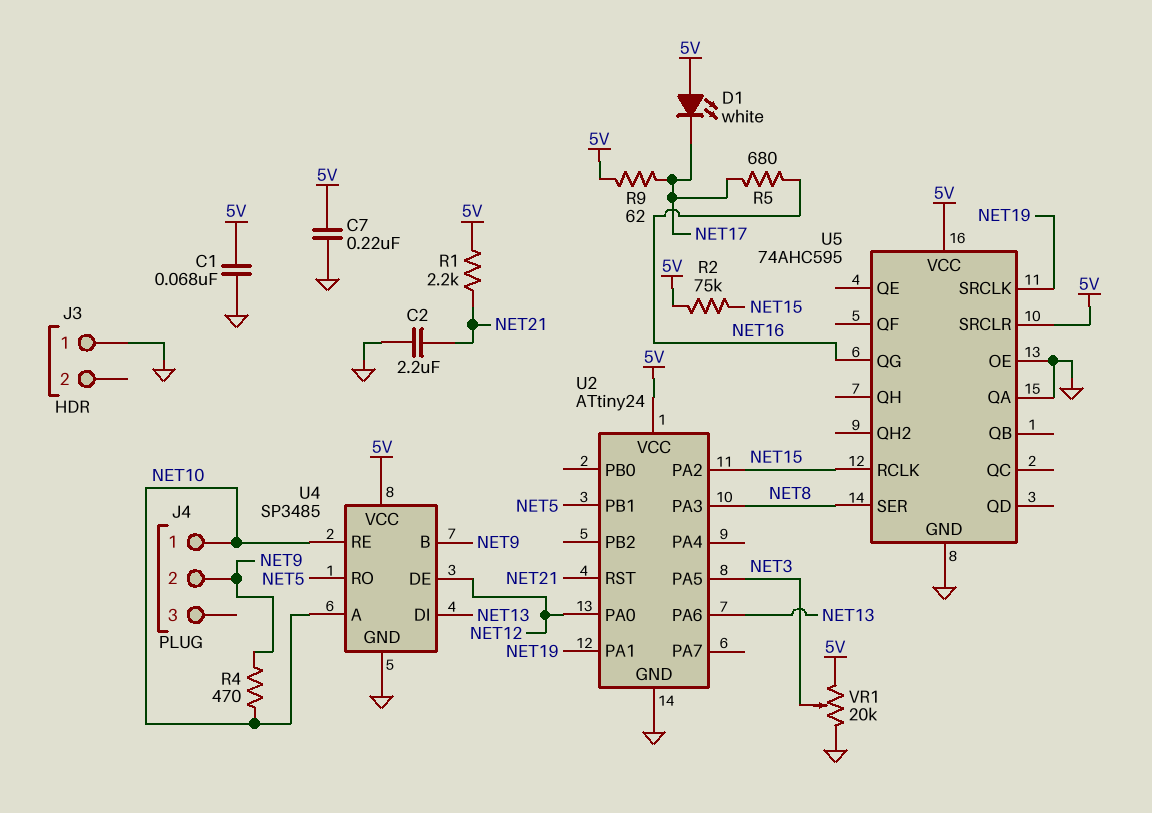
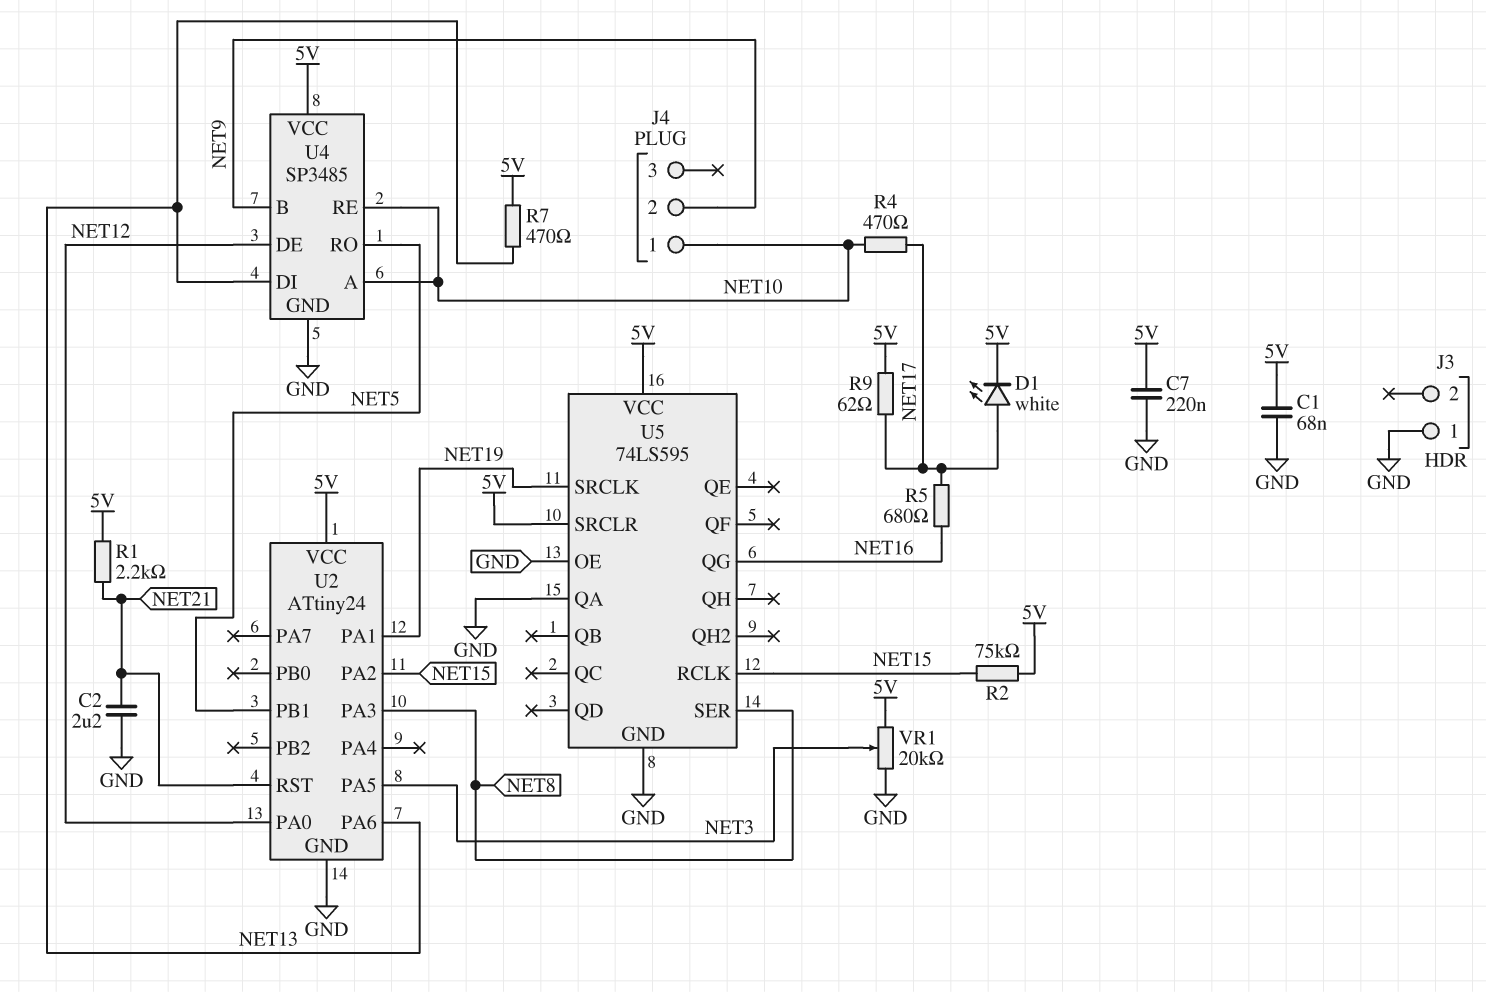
D1: LED white (A 5V, K NET17) -> LED white (A NET17, K 5V)
R4: 470 (NET9, NET10) -> 470 (NET10, NET17)
R7: none -> 470 (5V, NET13)
U5: 74AHC595 -> 74LS595

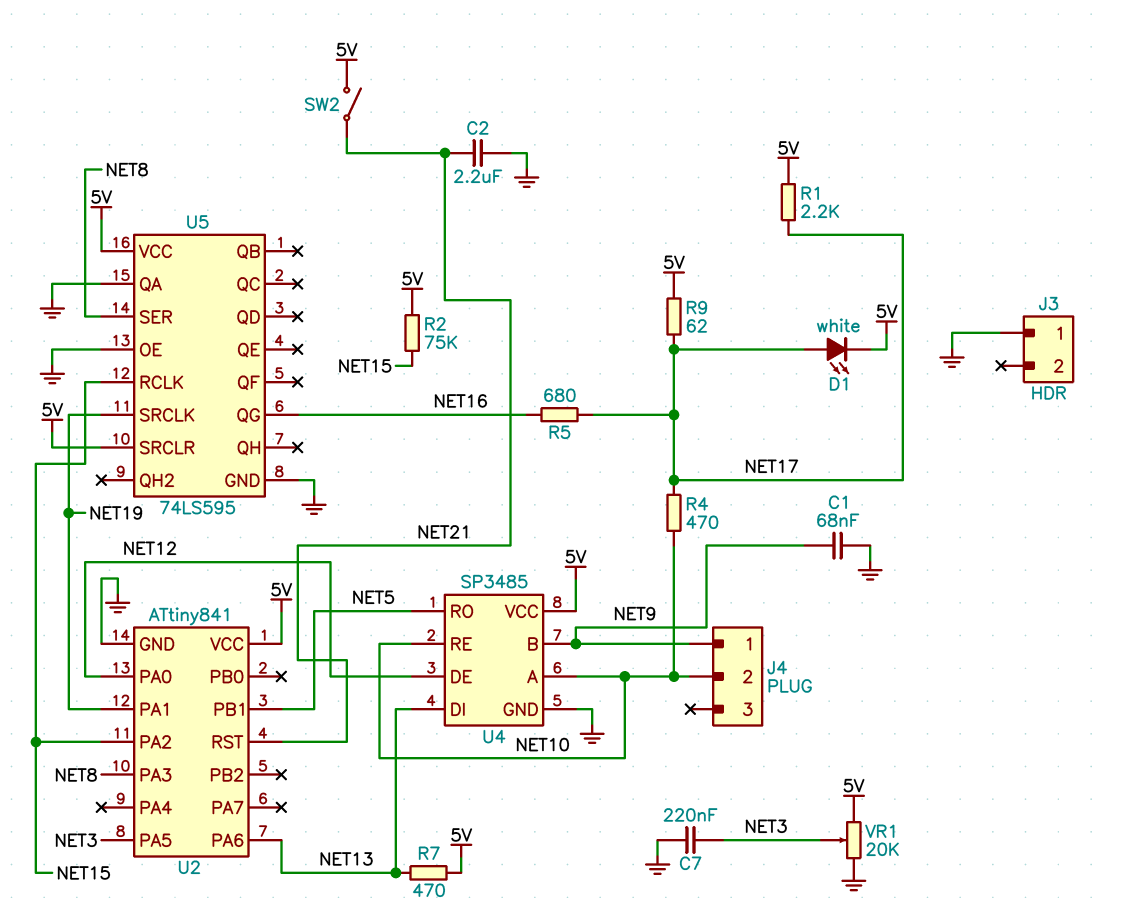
C1: 68nF (5V, GND) -> 68nF (GND, NET9)
C7: 220nF (5V, GND) -> 220nF (GND, NET3)
J4 pin 1: NET10 -> NET9
J4 pin 2: NET9 -> NET10
R1: 2.2k (5V, NET21) -> 2.2k (5V, NET17)
SW2: none -> switch (5V, NET21)
U2: ATtiny24 -> ATtiny841

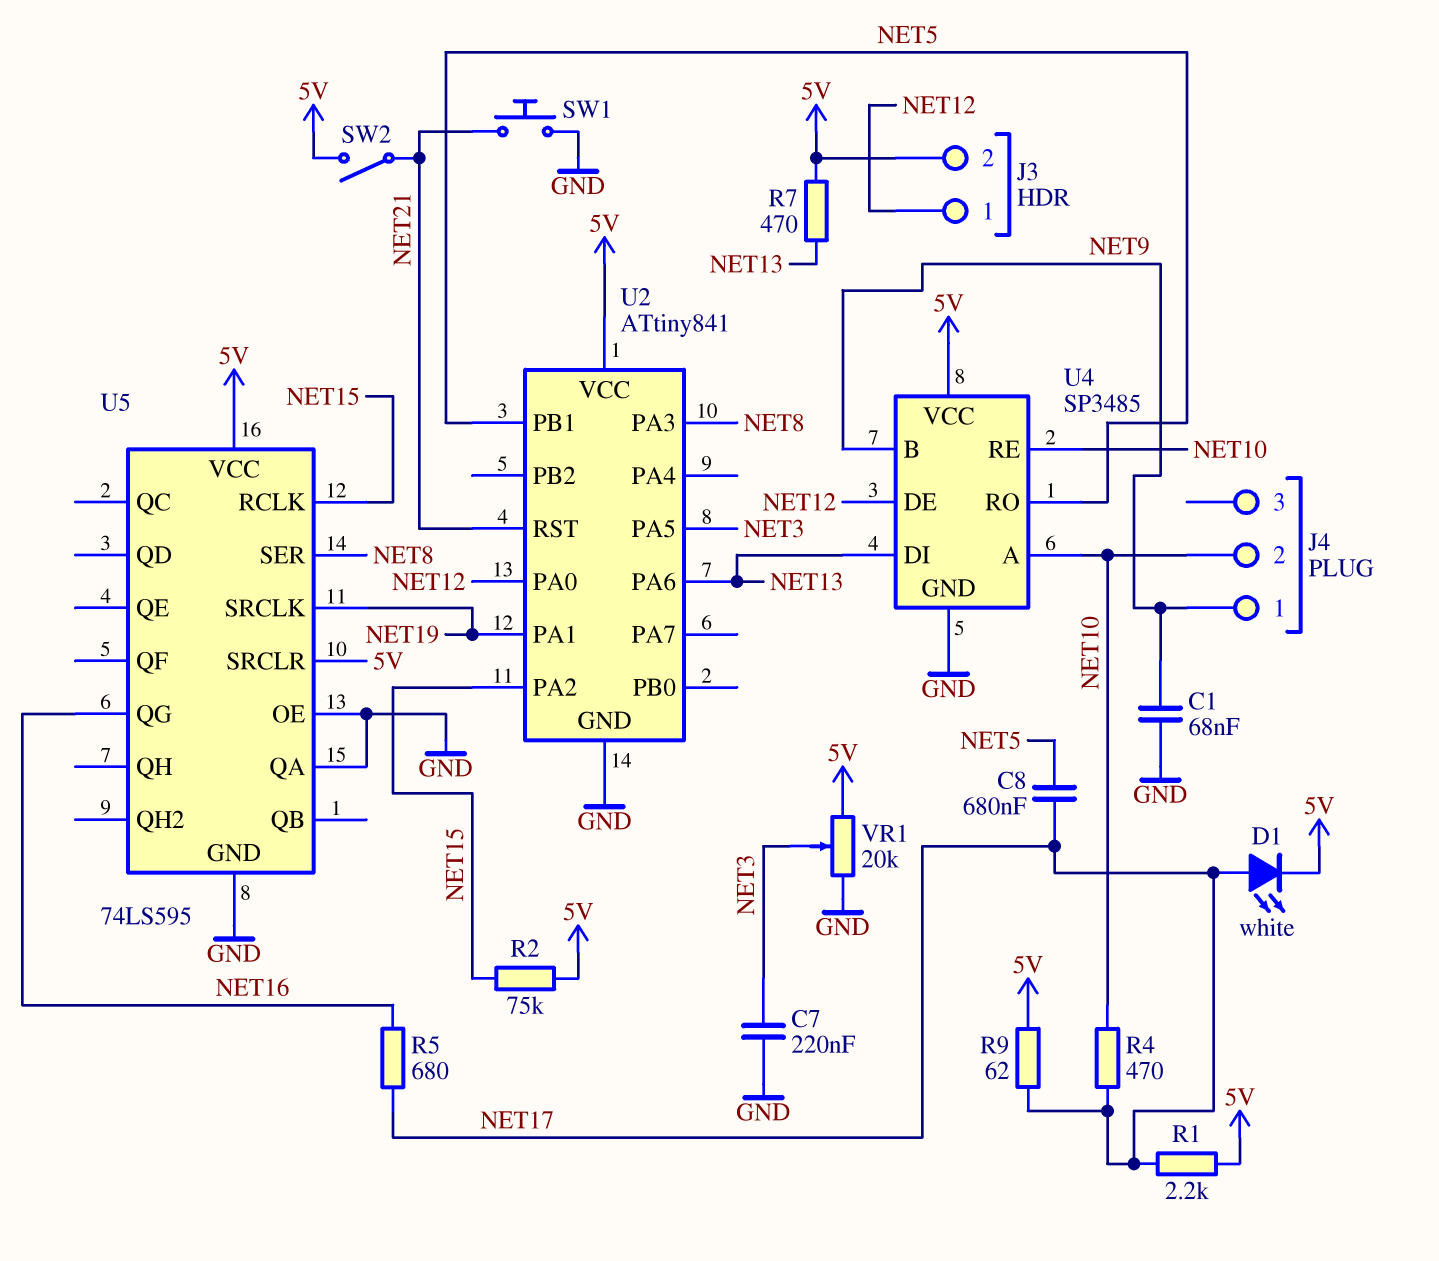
C2: 2.2uF (GND, NET21) -> none
C8: none -> 680nF (NET5, NET17)
J3 pin 1: GND -> NET12
J3 pin 2: none -> 5V
SW1: none -> button (GND, NET21)

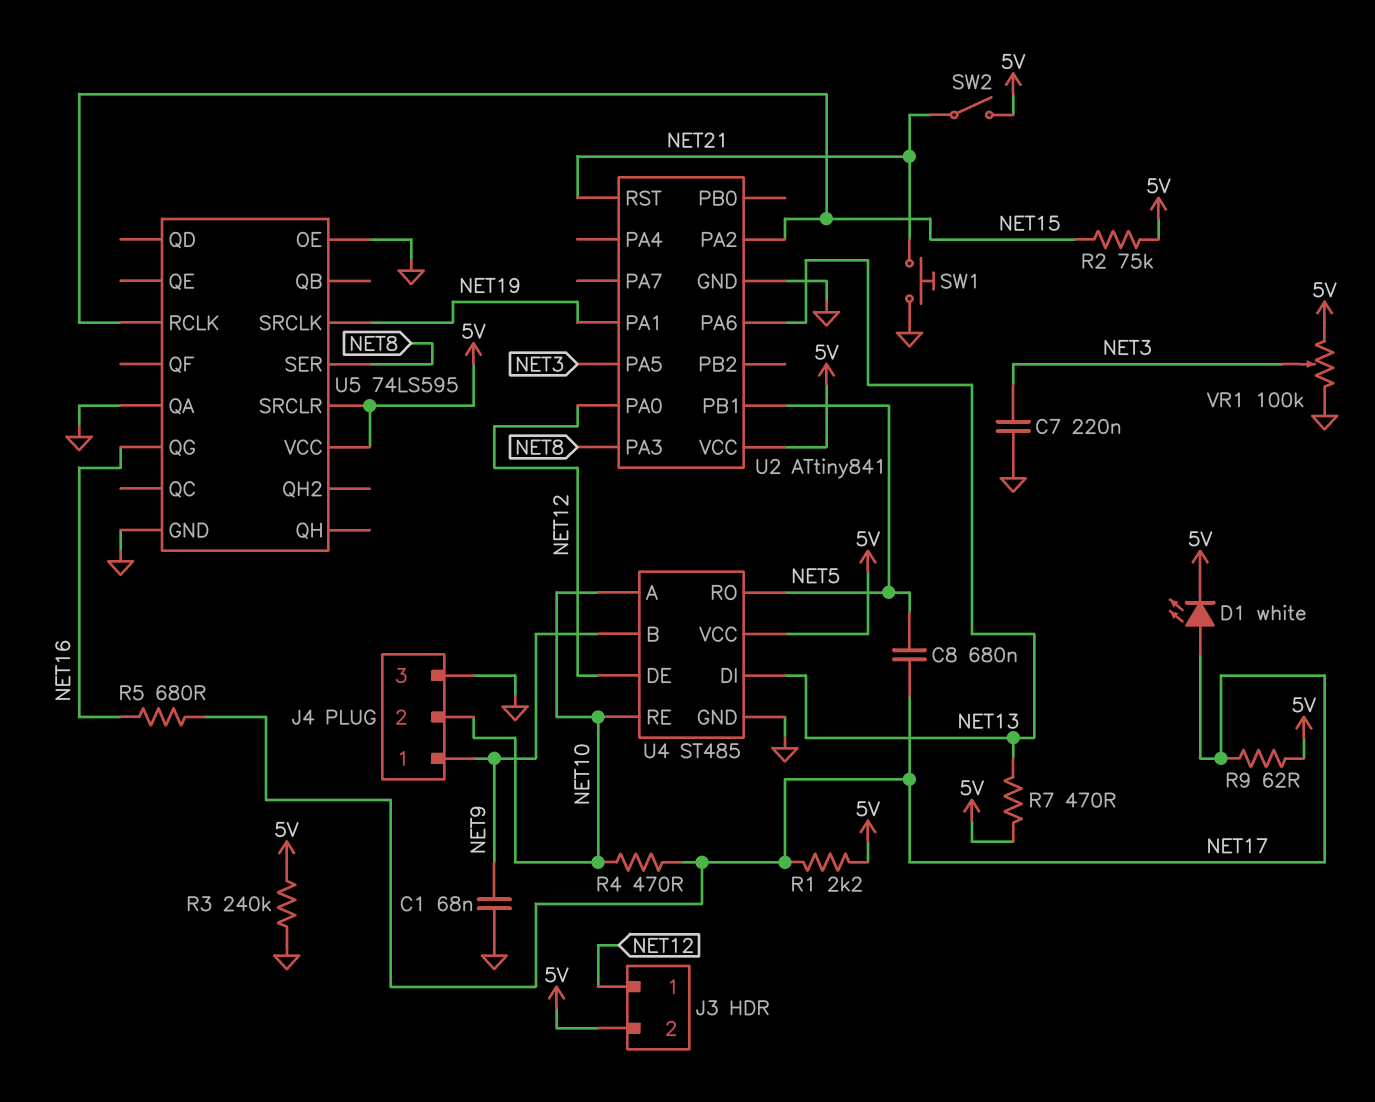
J4 pin 3: none -> GND
R3: none -> 240k (5V, GND)
U4: SP3485 -> ST485
VR1: 20k (5V, GND, wiper NET3) -> 100k (5V, GND, wiper NET3)

